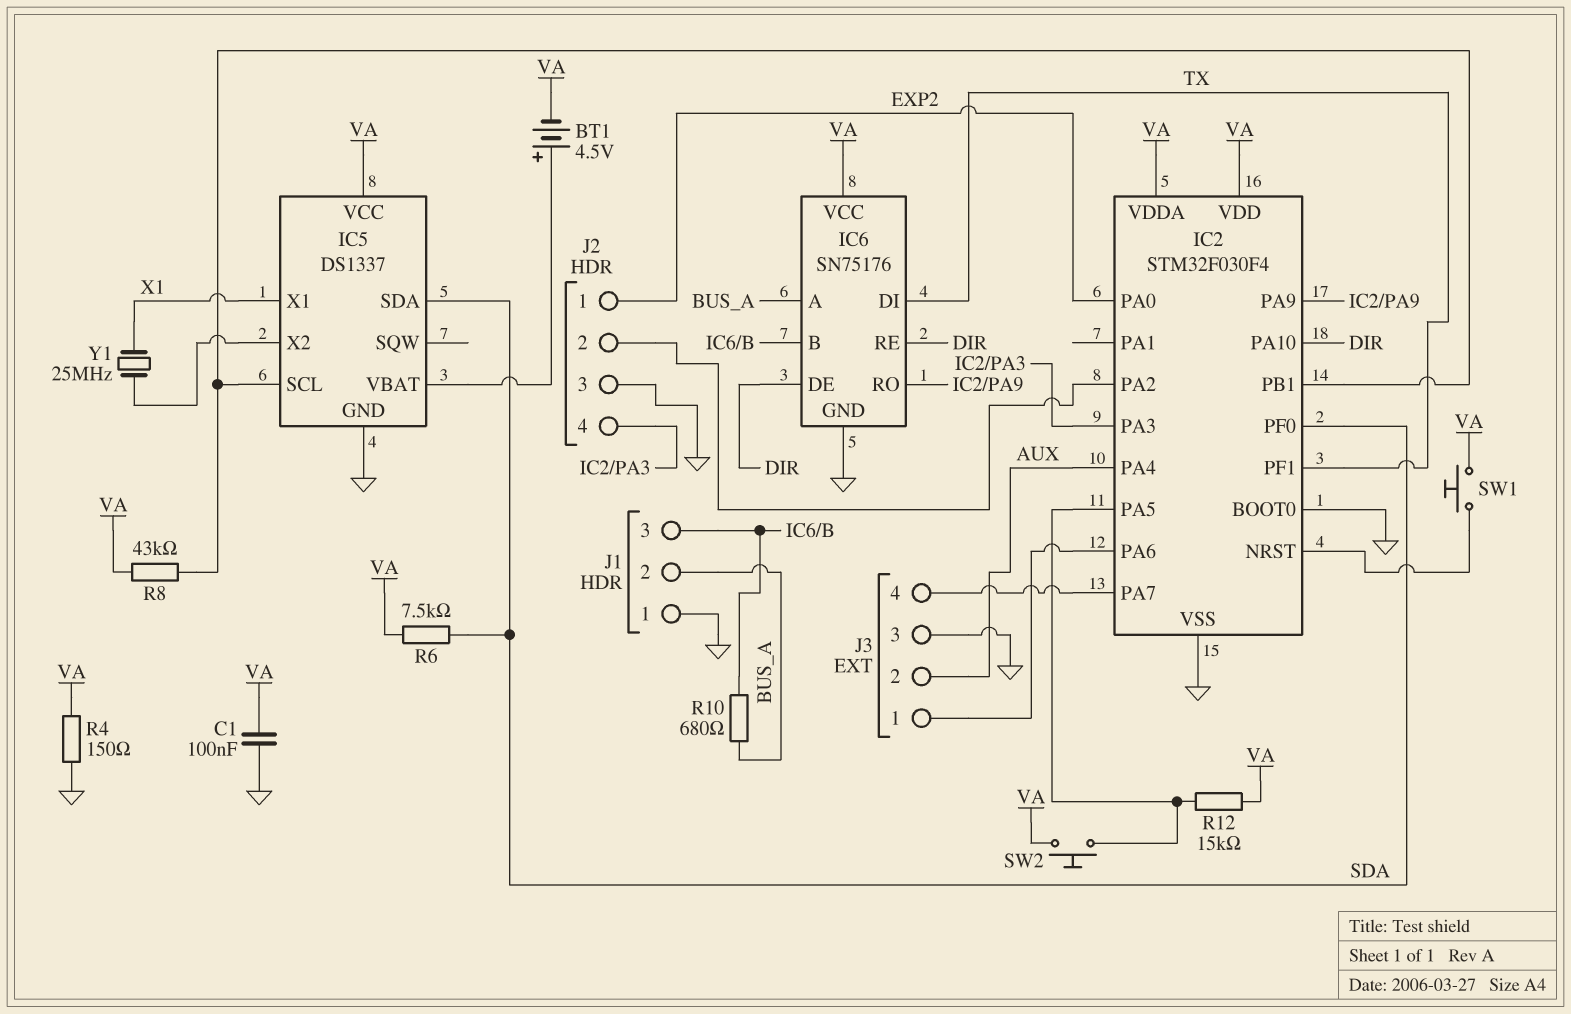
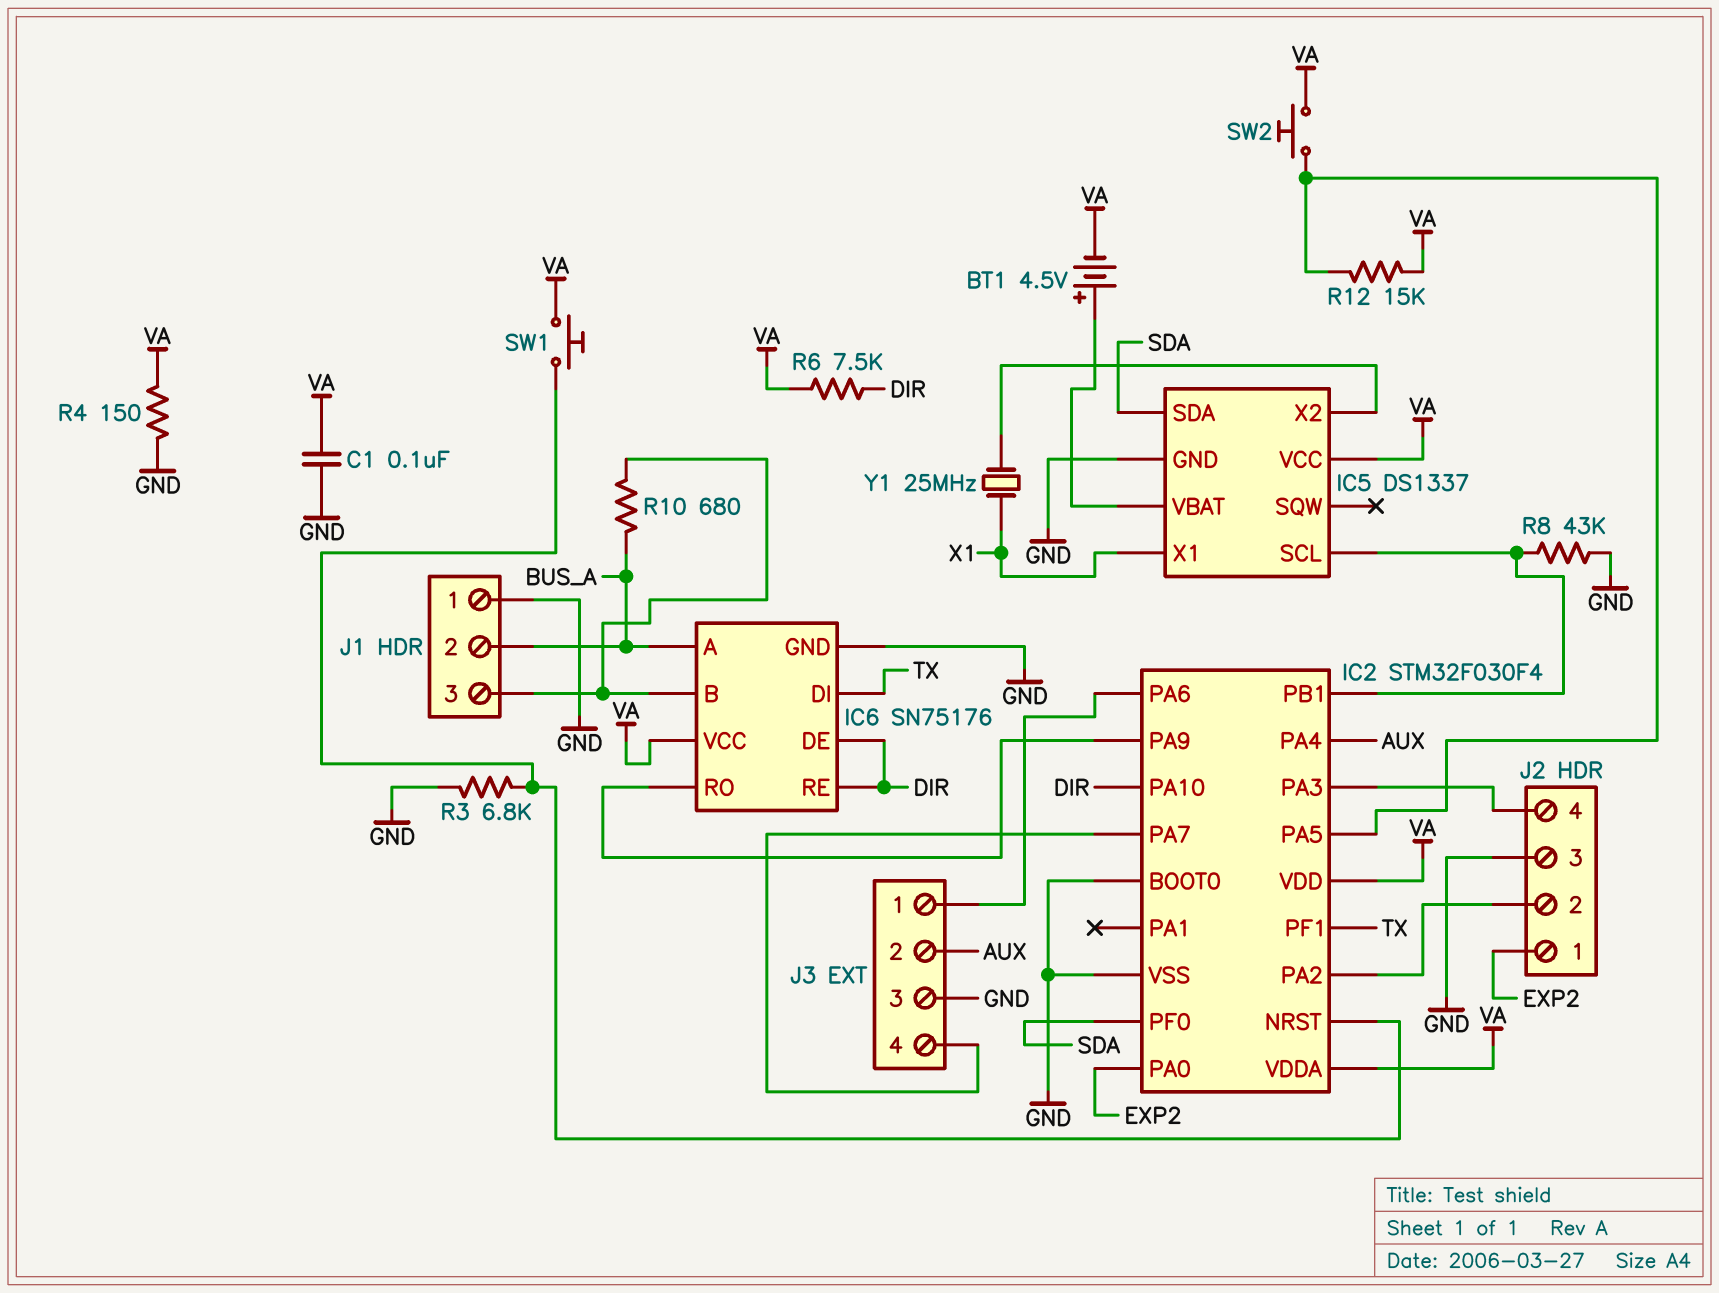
R3: none -> 6.8k (GND, IC2/NRST)
R6: 7.5k (SDA, VA) -> 7.5k (DIR, VA)
R8: 43k (IC2/PB1, VA) -> 43k (GND, IC2/PB1)

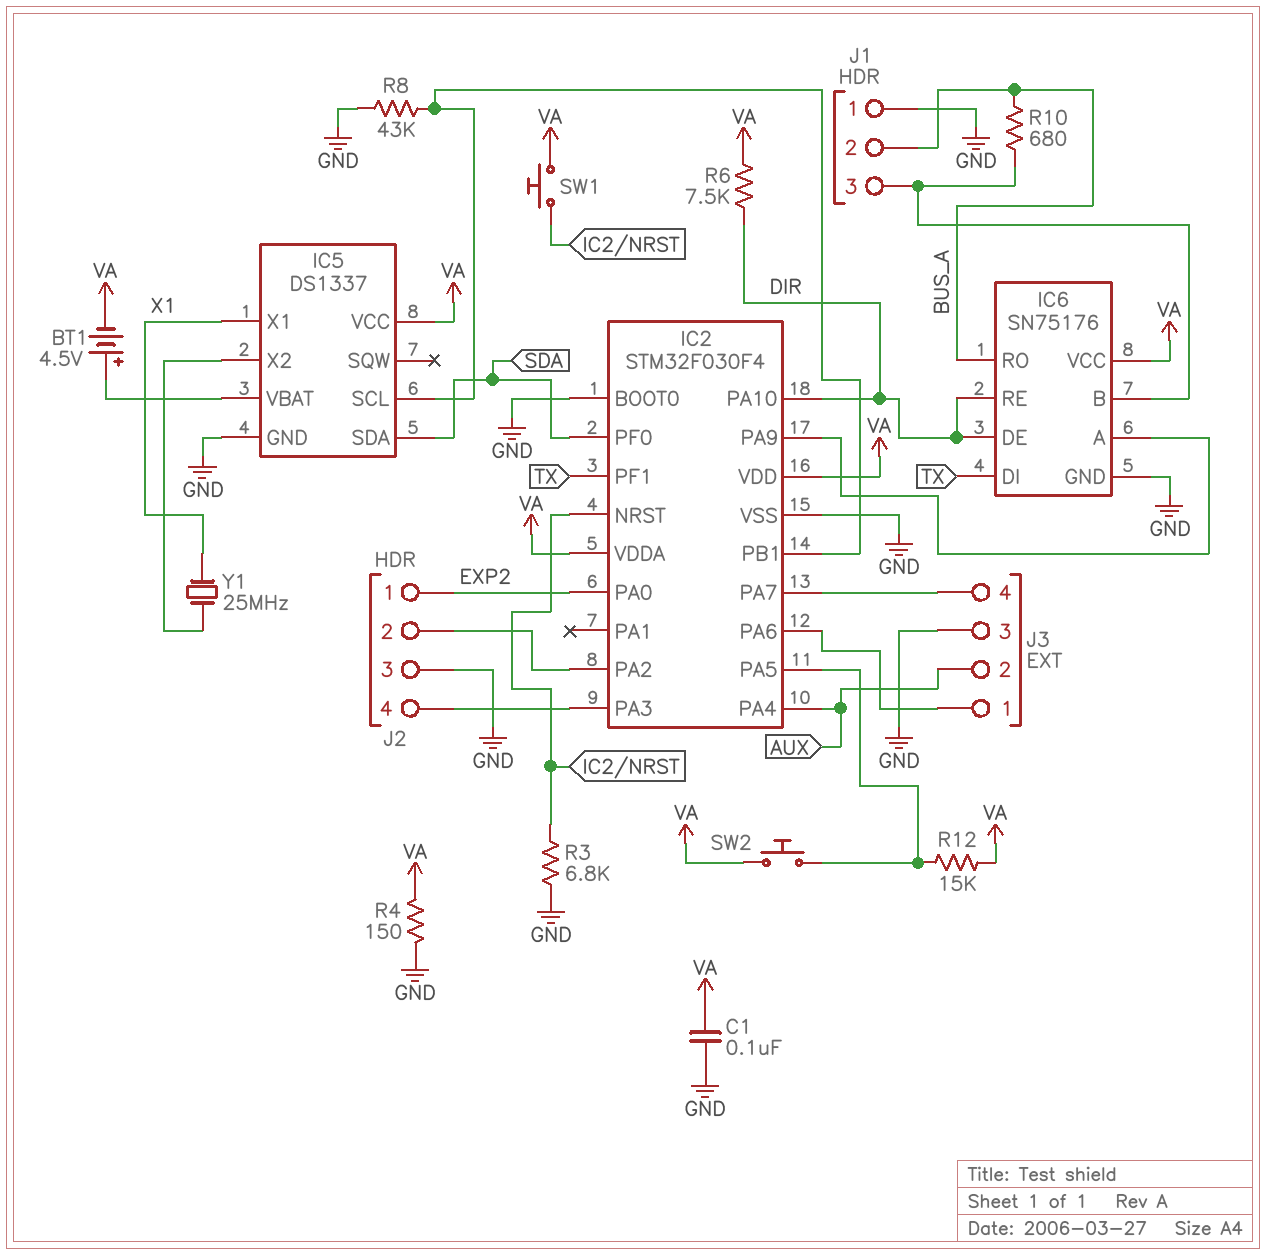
IC6 pin A: BUS_A -> IC2/PA9
IC6 pin RO: IC2/PA9 -> BUS_A

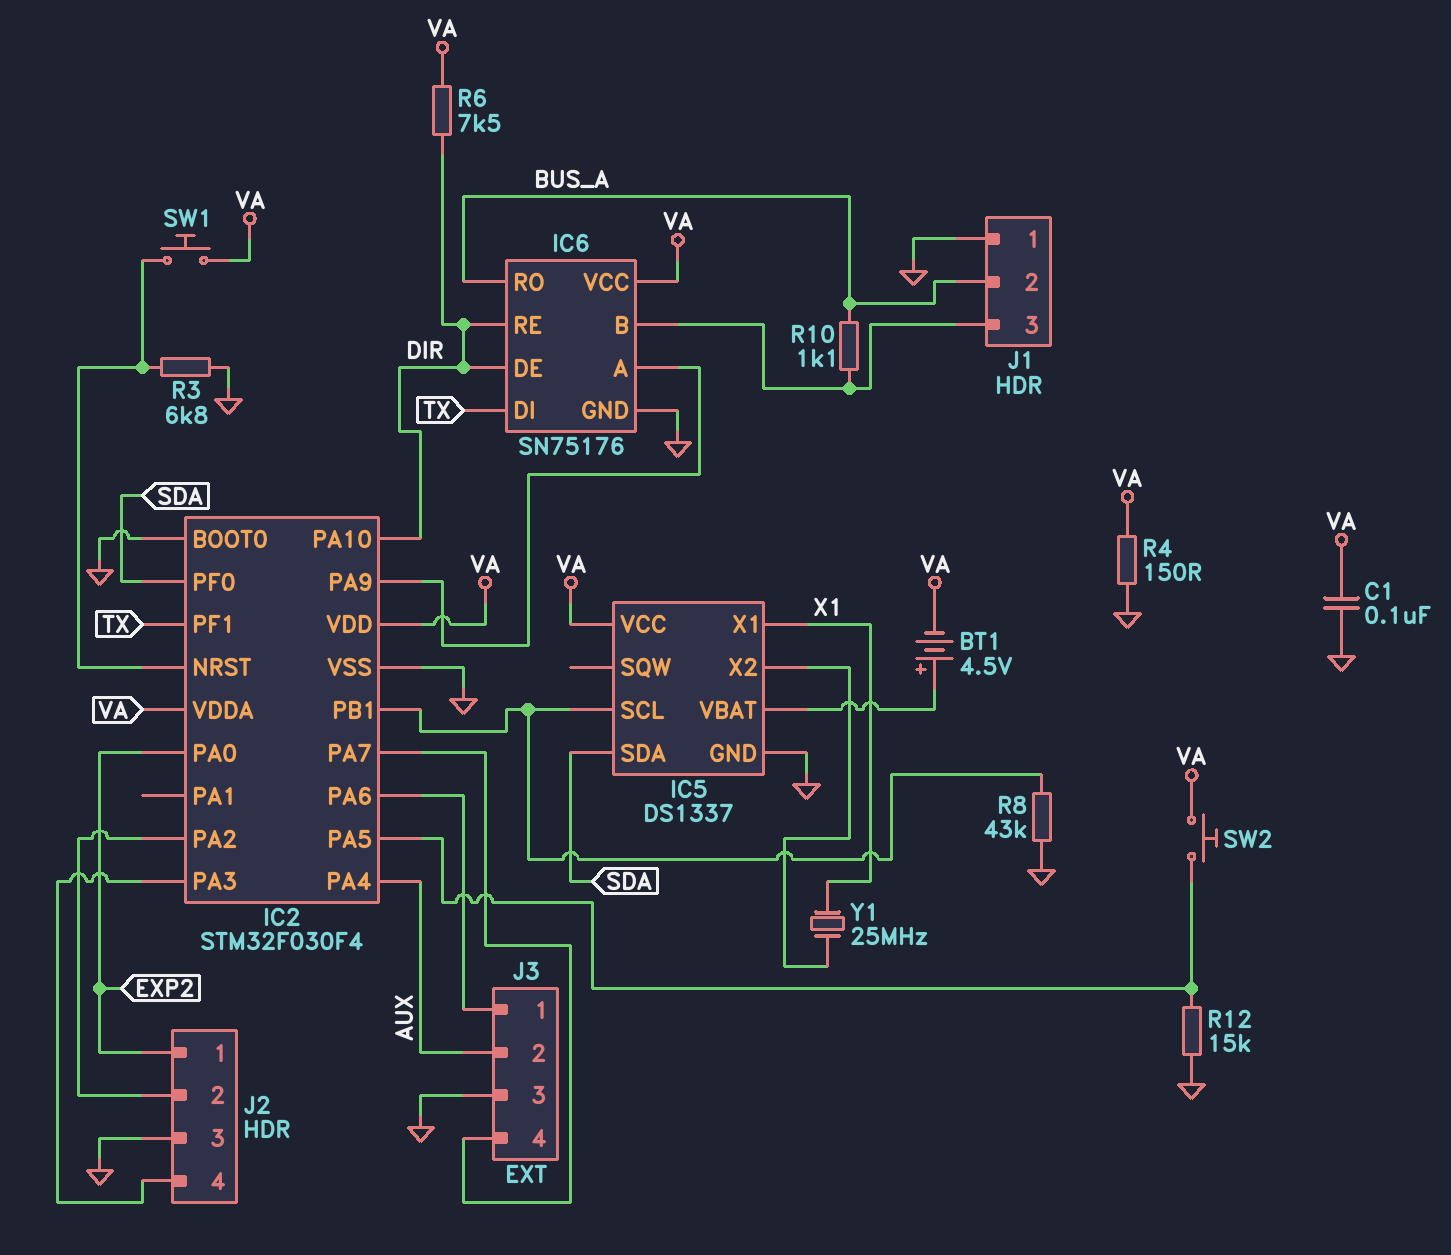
R10: 680 (BUS_A, IC6/B) -> 1.1k (BUS_A, IC6/B)
R12: 15k (IC2/PA5, VA) -> 15k (GND, IC2/PA5)

